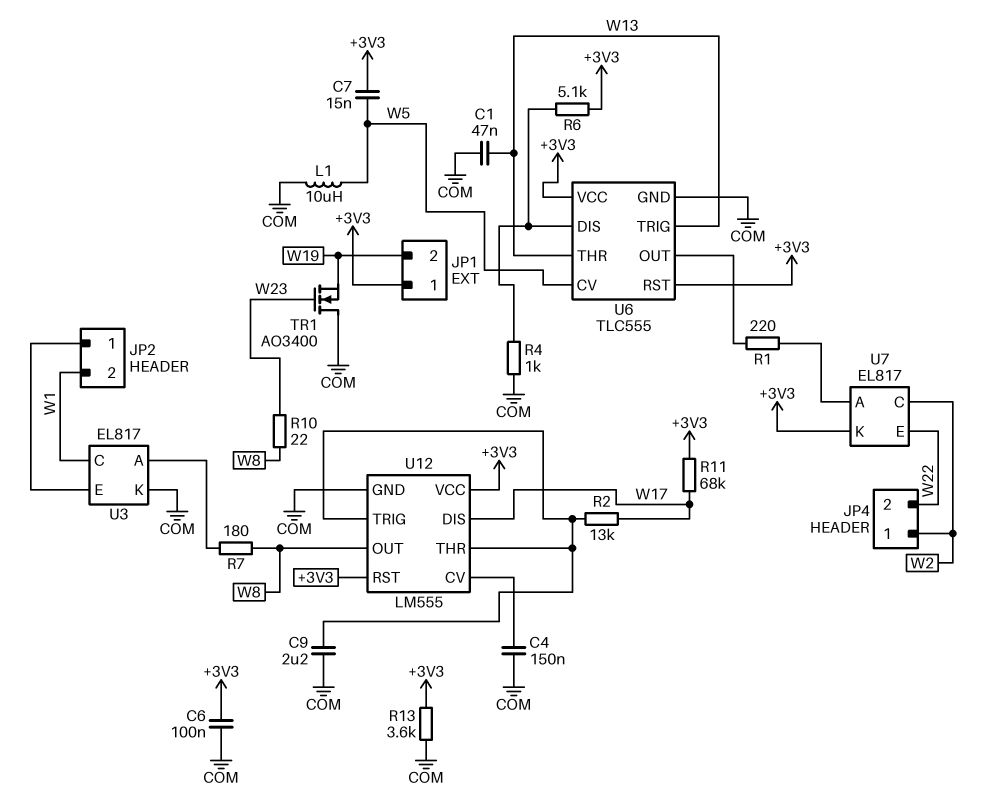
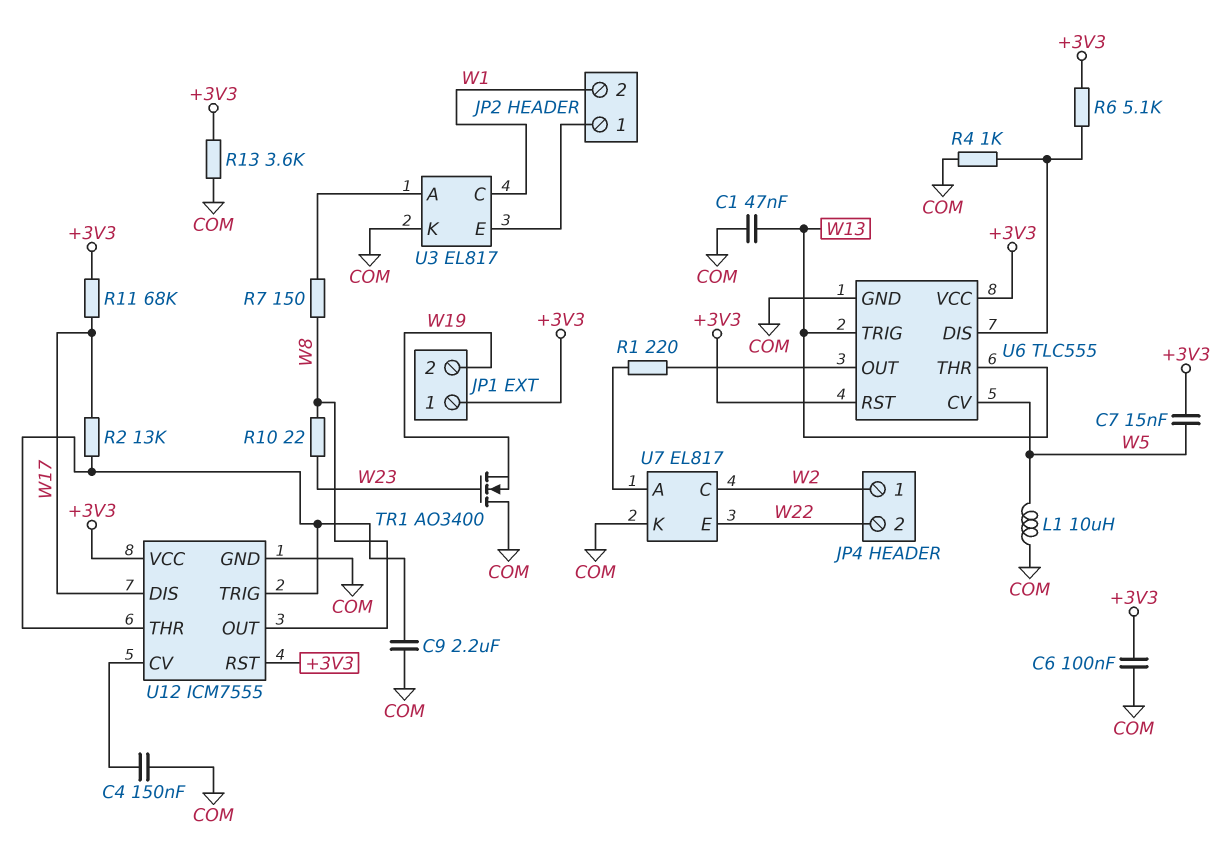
R7: 180 (U3/A, W8) -> 150 (U3/A, W8)
U7 pin K: +3V3 -> COM
U12: LM555 -> ICM7555

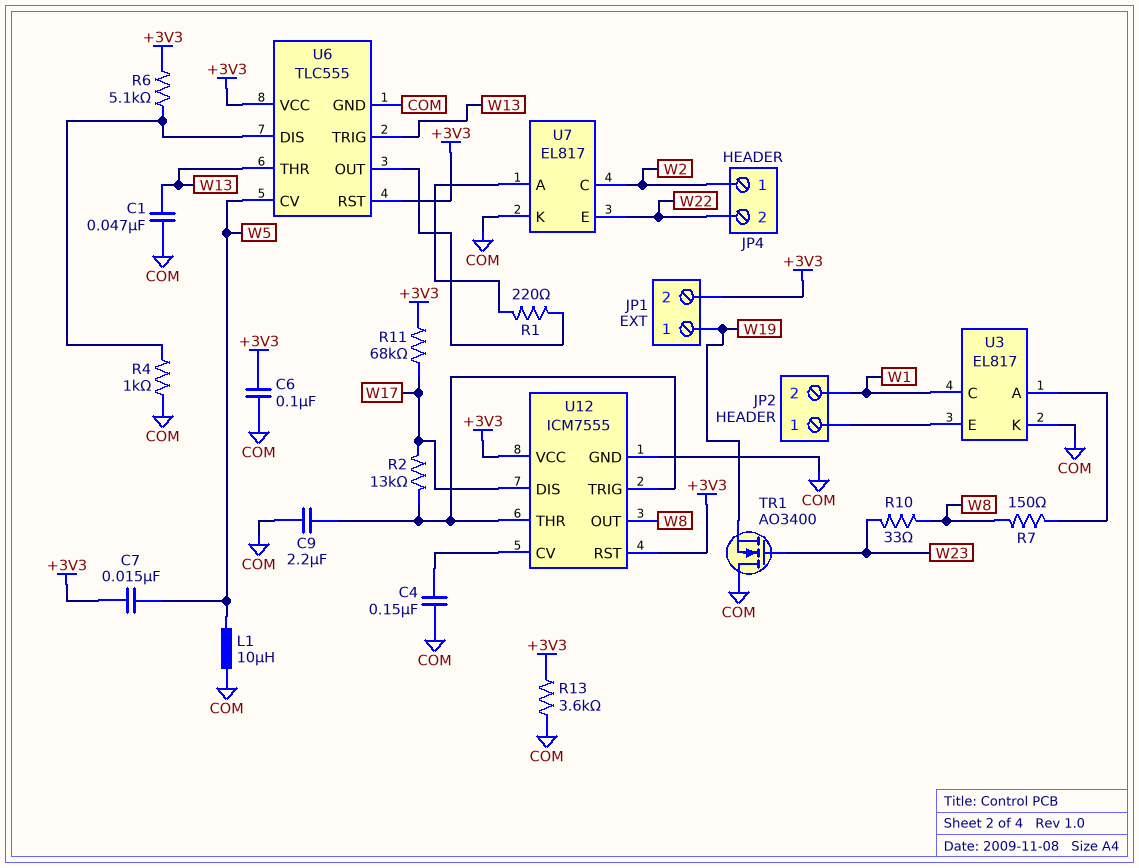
JP1 pin 1: +3V3 -> W19
JP1 pin 2: W19 -> +3V3
R10: 22 (W8, W23) -> 33 (W8, W23)

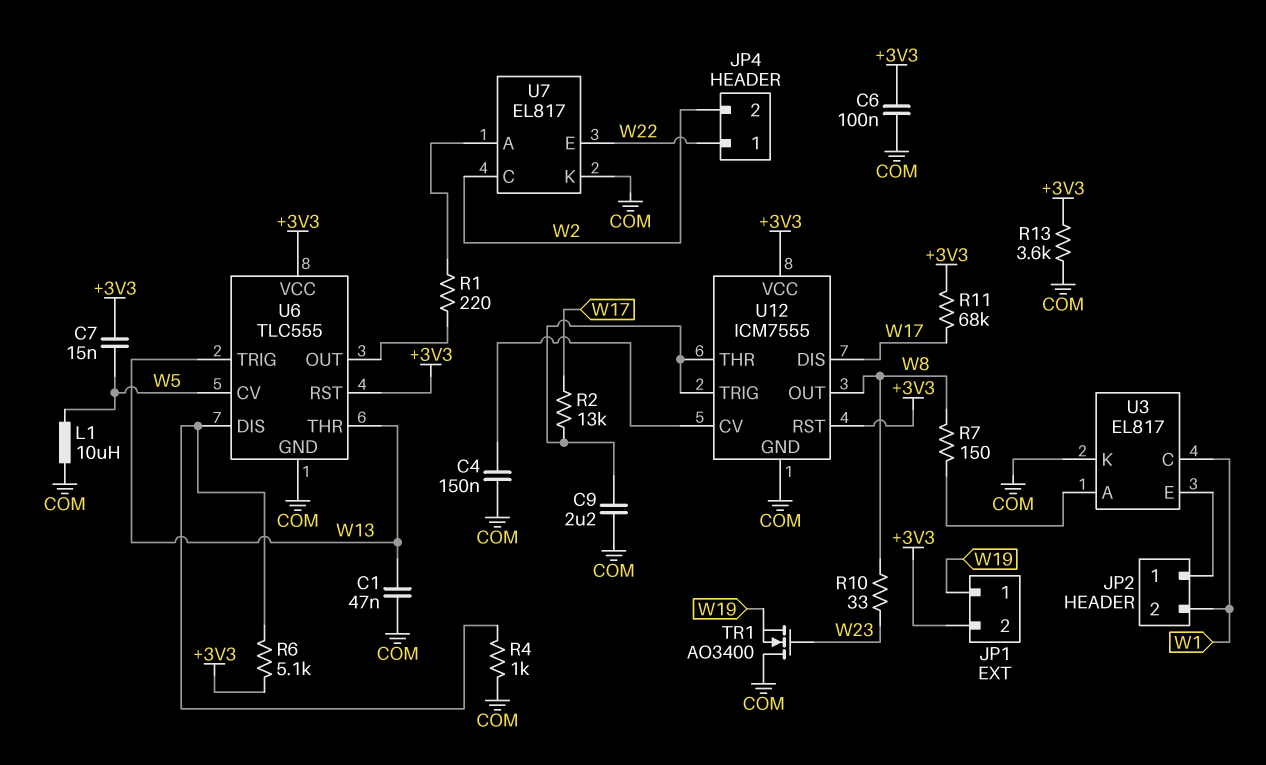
JP4 pin 1: W2 -> W22
JP4 pin 2: W22 -> W2

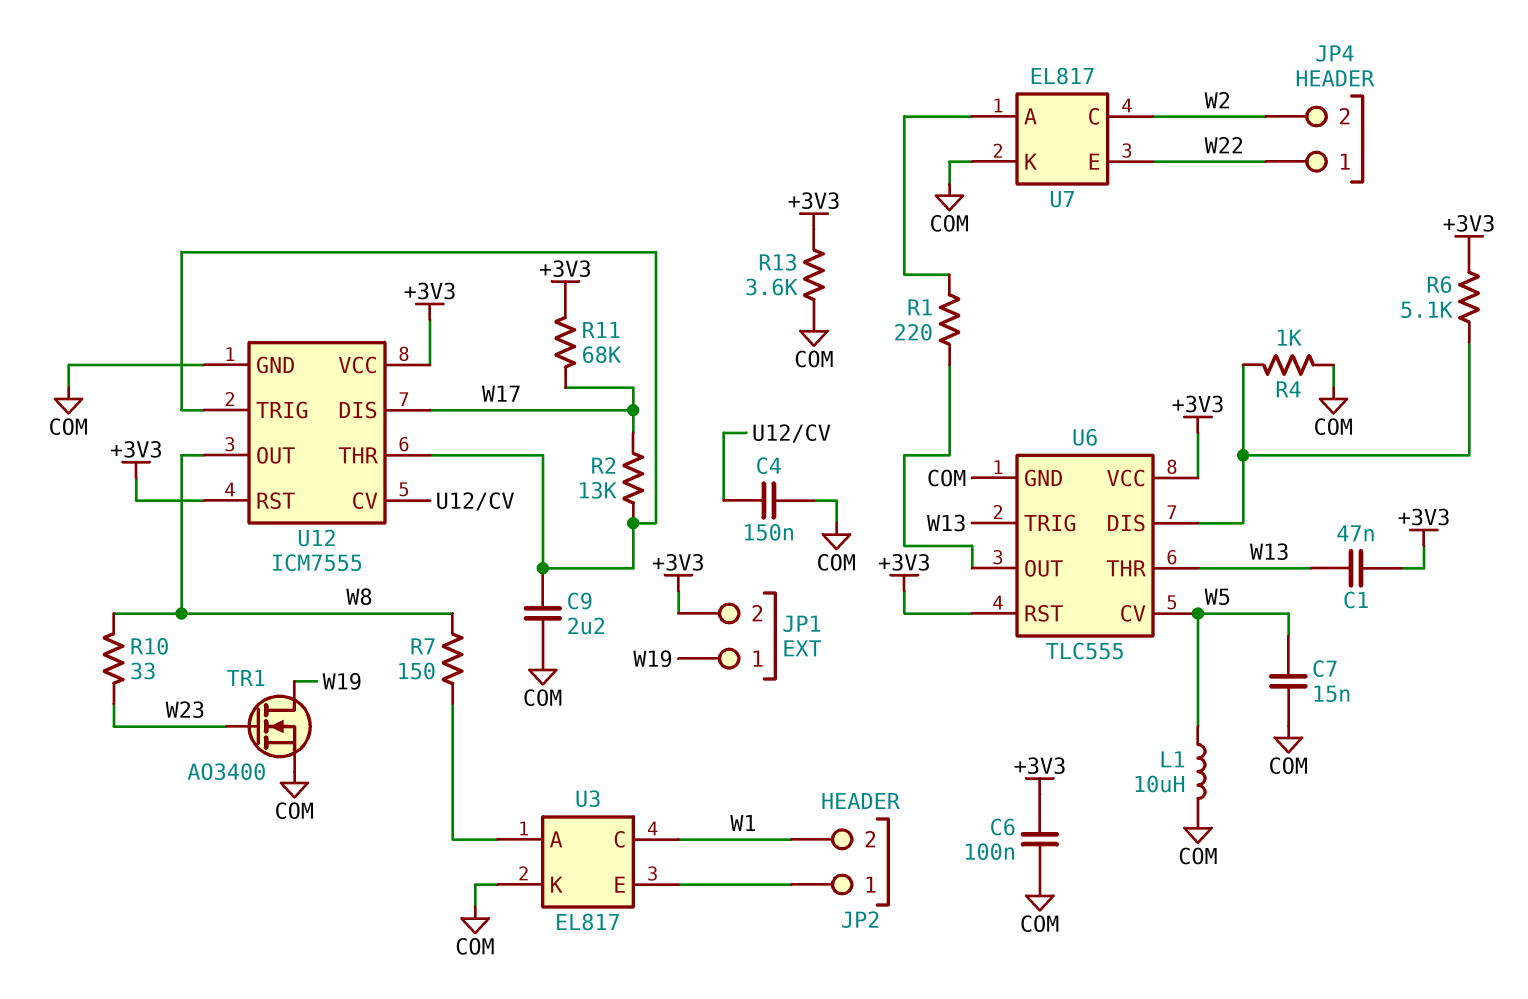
C1: 47nF (COM, W13) -> 47nF (+3V3, W13)
C7: 15nF (+3V3, W5) -> 15nF (COM, W5)
TR1: NMOS AO3400 (G W23, D COM, S W19) -> NMOS AO3400 (G W23, D W19, S COM)

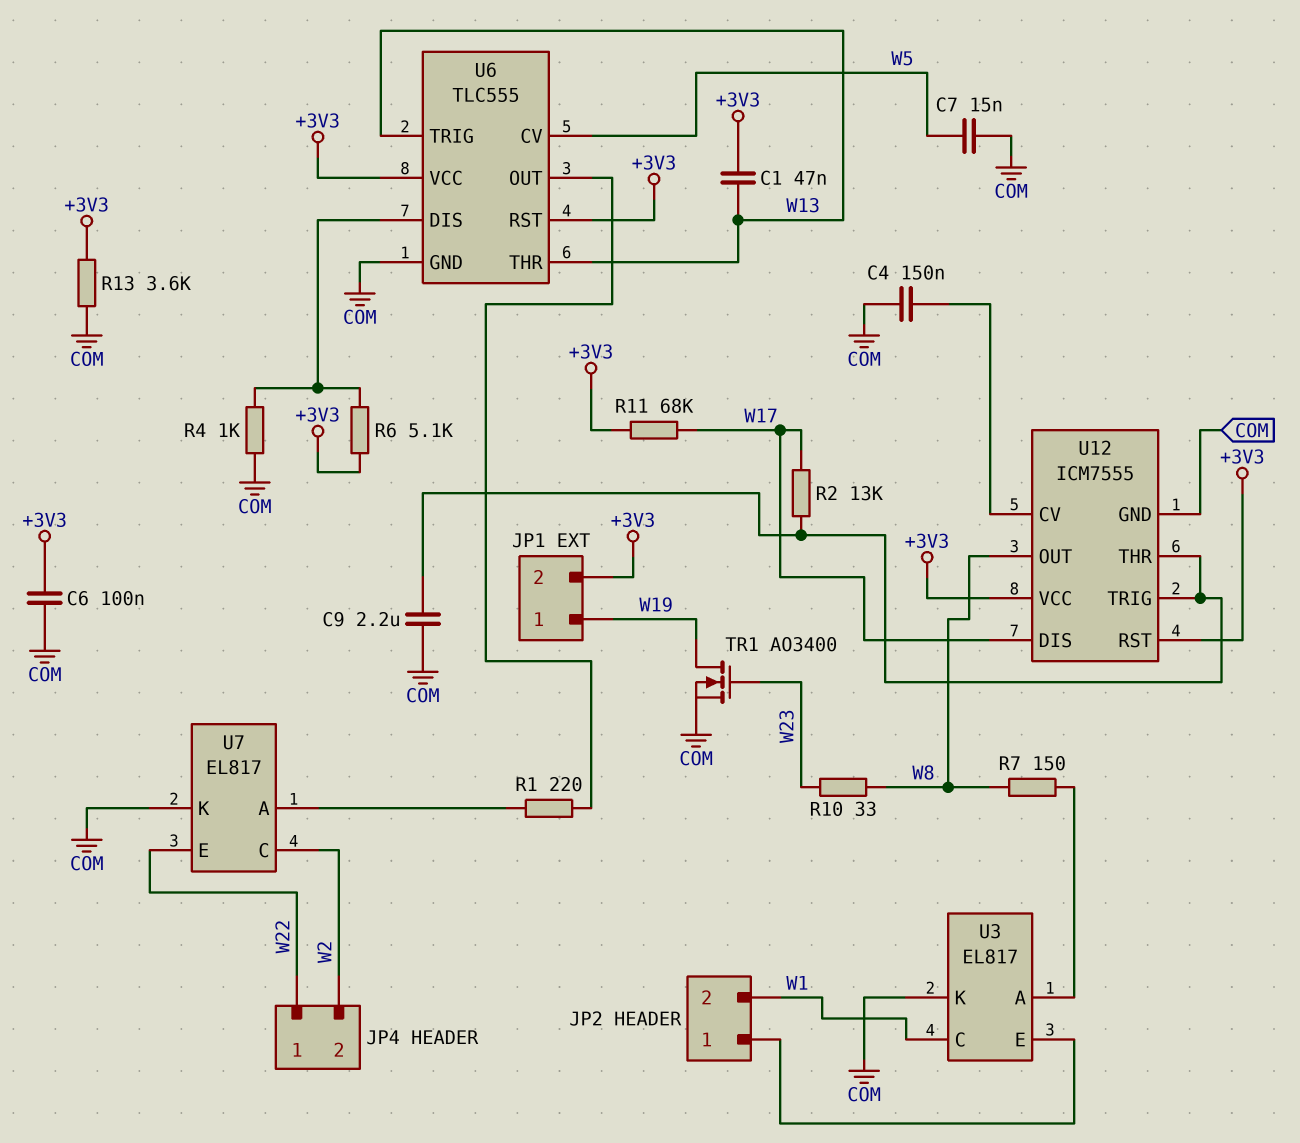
L1: 10uH (COM, W5) -> none

